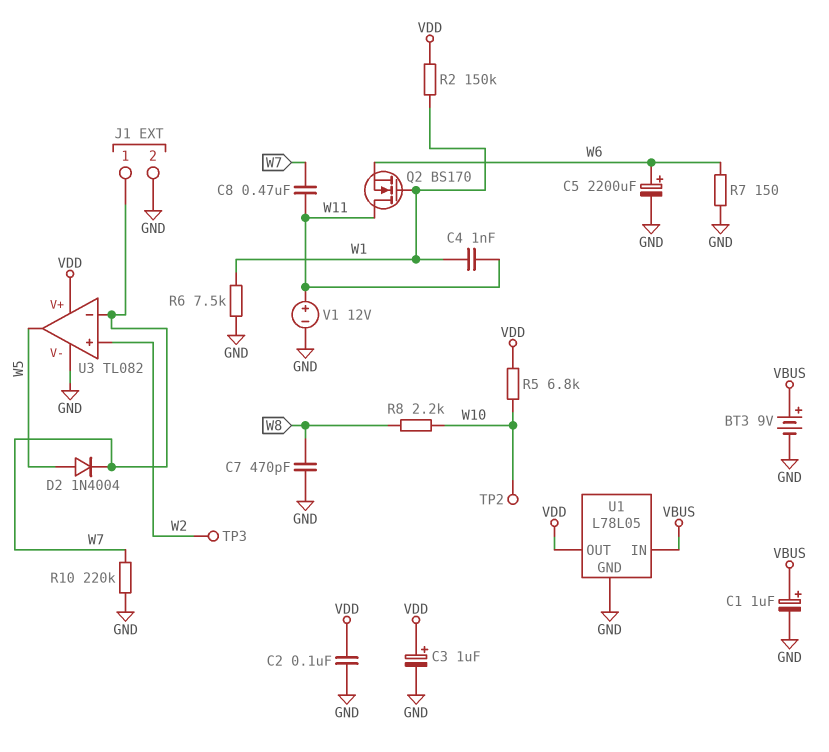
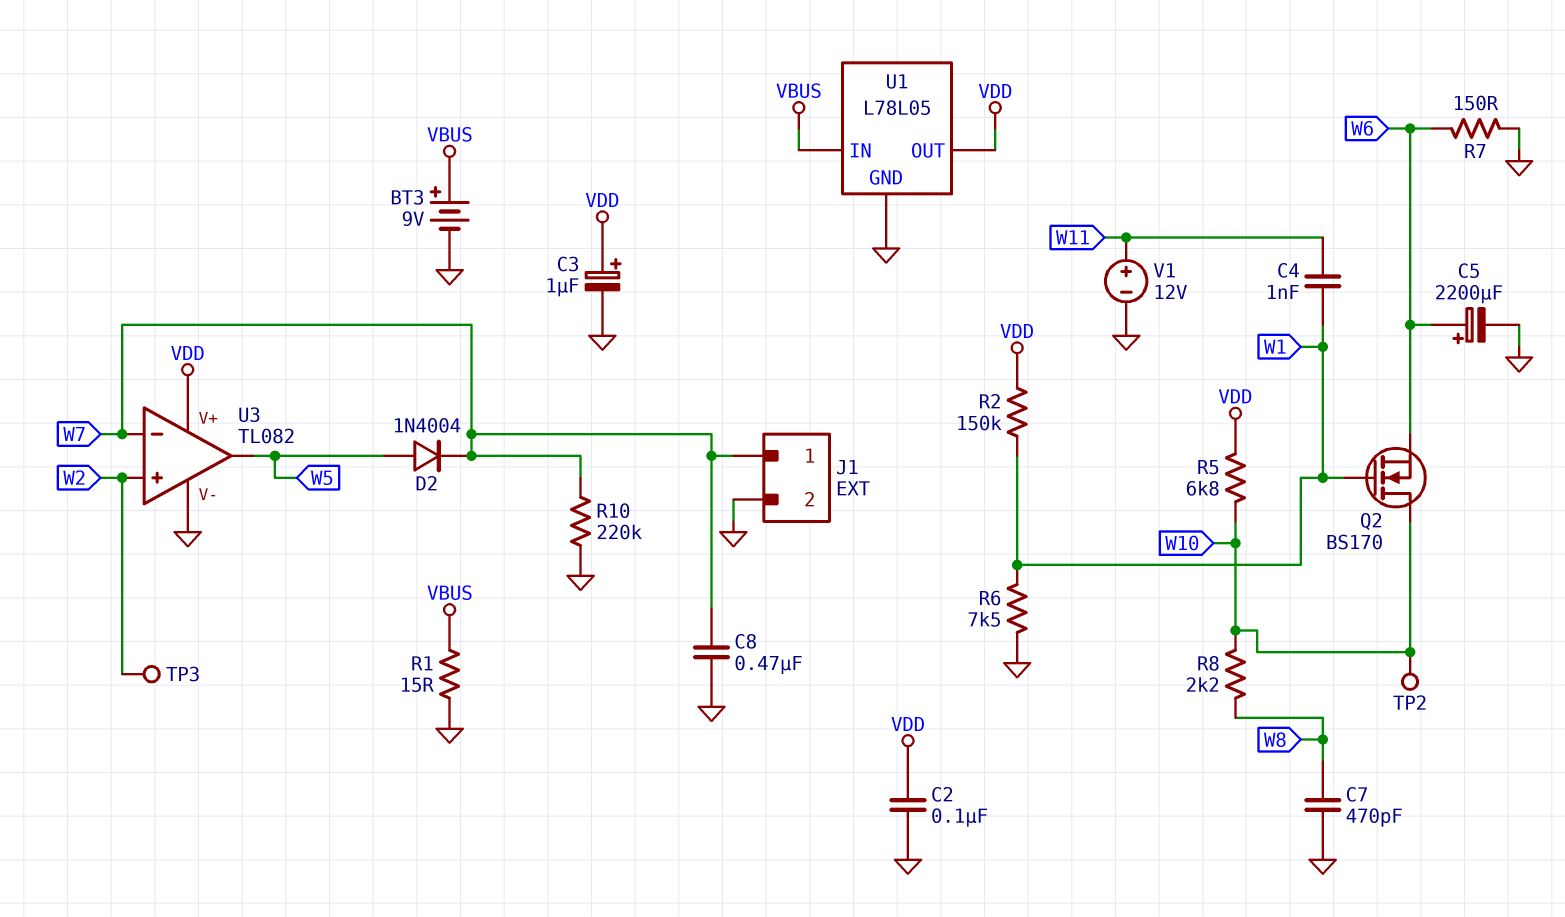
C1: 1uF (plus VBUS, minus GND) -> none
C8: 470nF (W7, W11) -> 470nF (GND, W7)
Q2: NMOS BS170 (G W1, D W11, S W6) -> NMOS BS170 (G W1, D W10, S W6)
R1: none -> 15 (GND, VBUS)

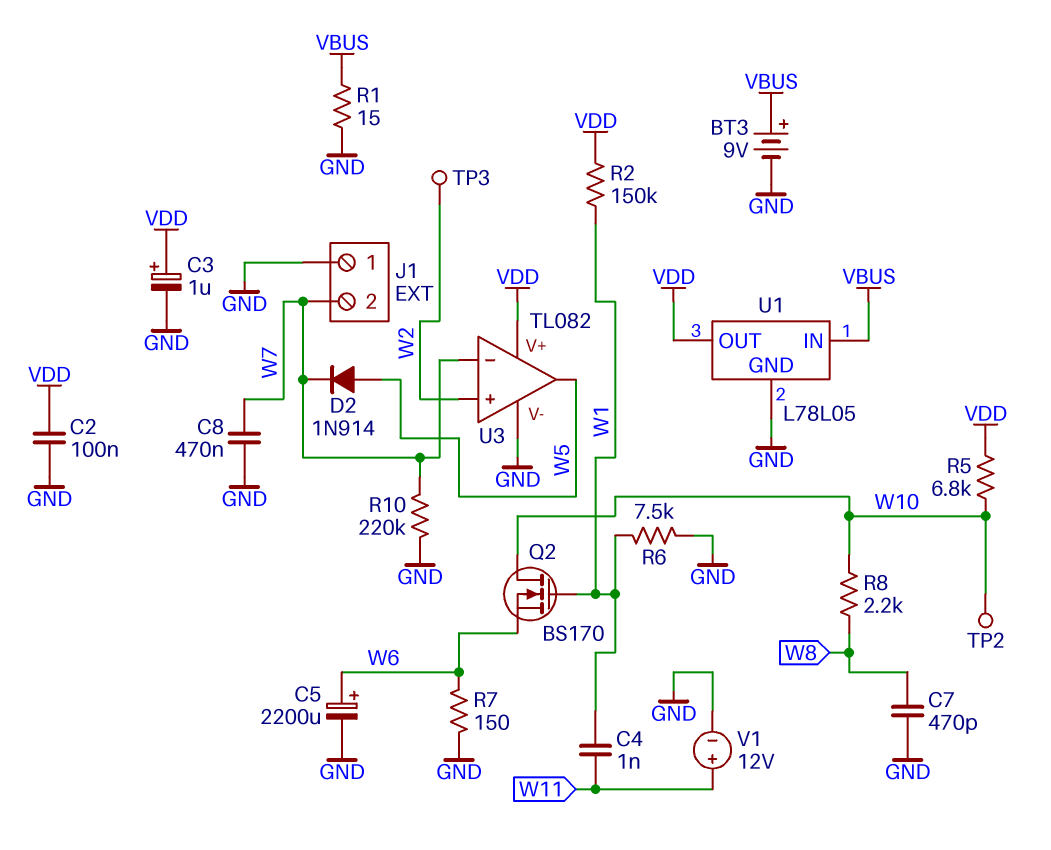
D2: diode 1N4004 (A W5, K W7) -> diode 1N914 (A W5, K W7)
J1 pin 1: W7 -> GND
J1 pin 2: GND -> W7

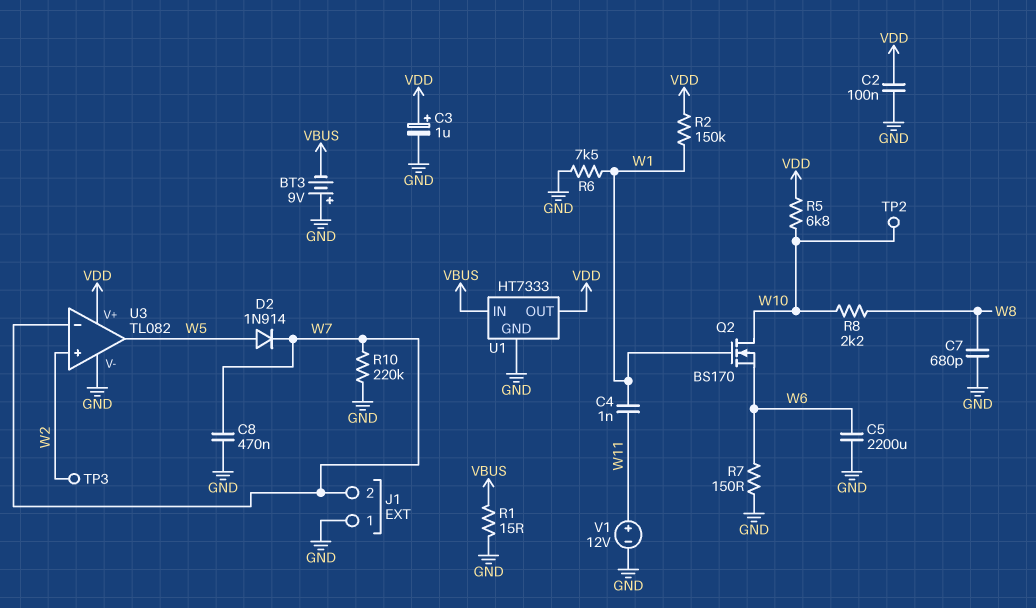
BT3: 9V (plus VBUS, minus GND) -> 9V (plus GND, minus VBUS)
C5: 2200uF (plus W6, minus GND) -> 2200uF (GND, W6)
C7: 470pF (GND, W8) -> 680pF (GND, W8)
U1: L78L05 -> HT7333

